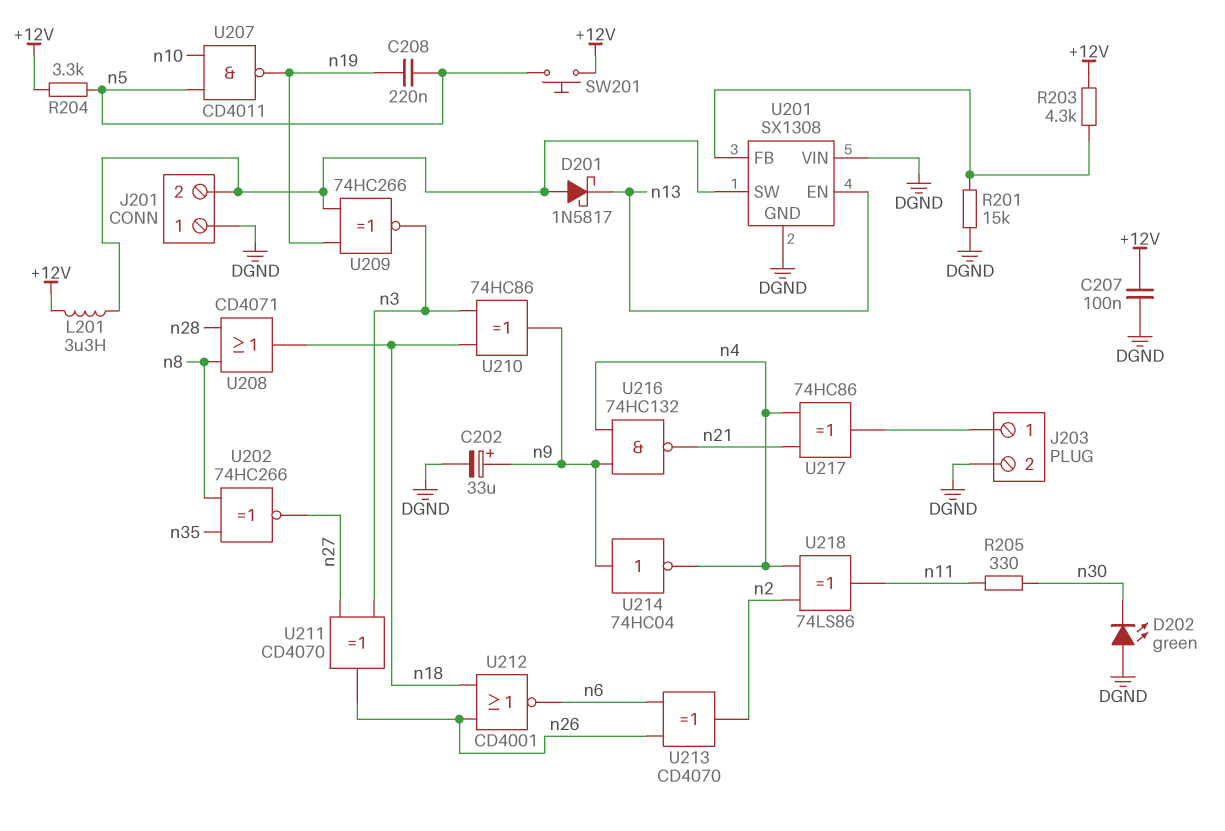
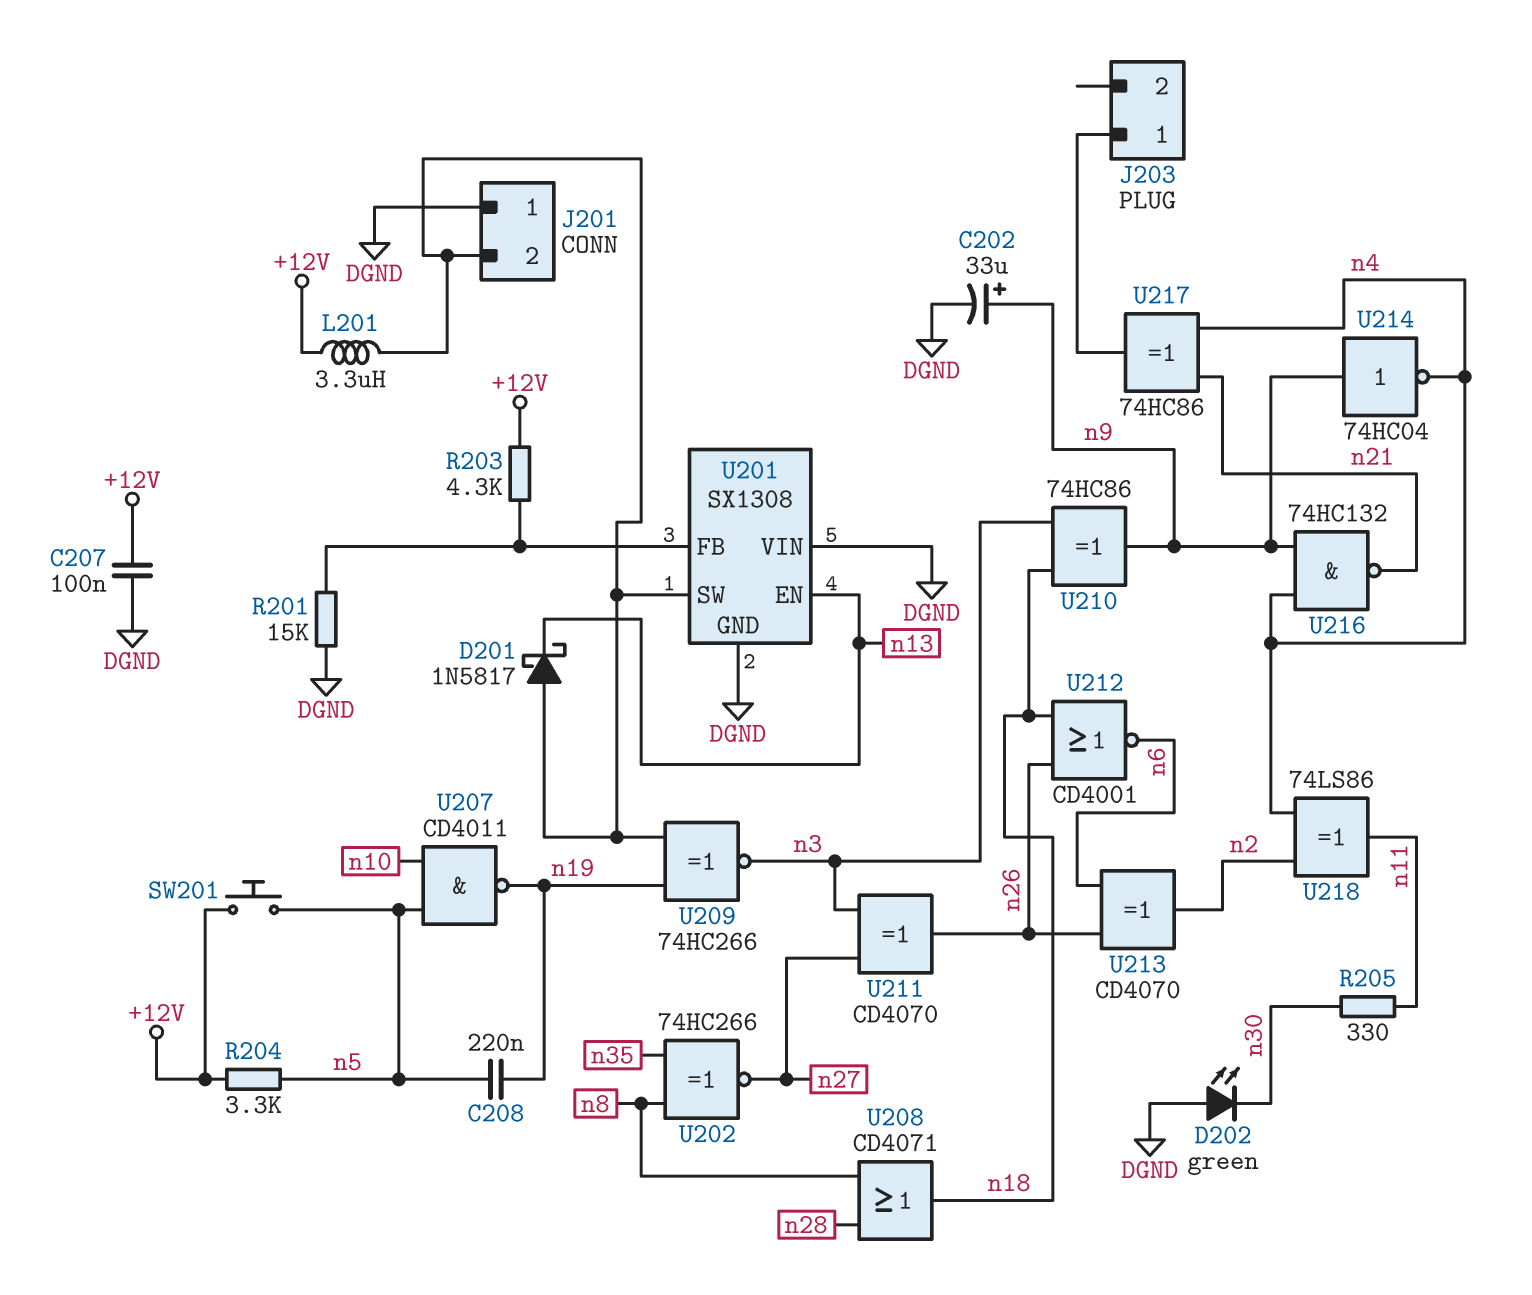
J203 pin 2: DGND -> none

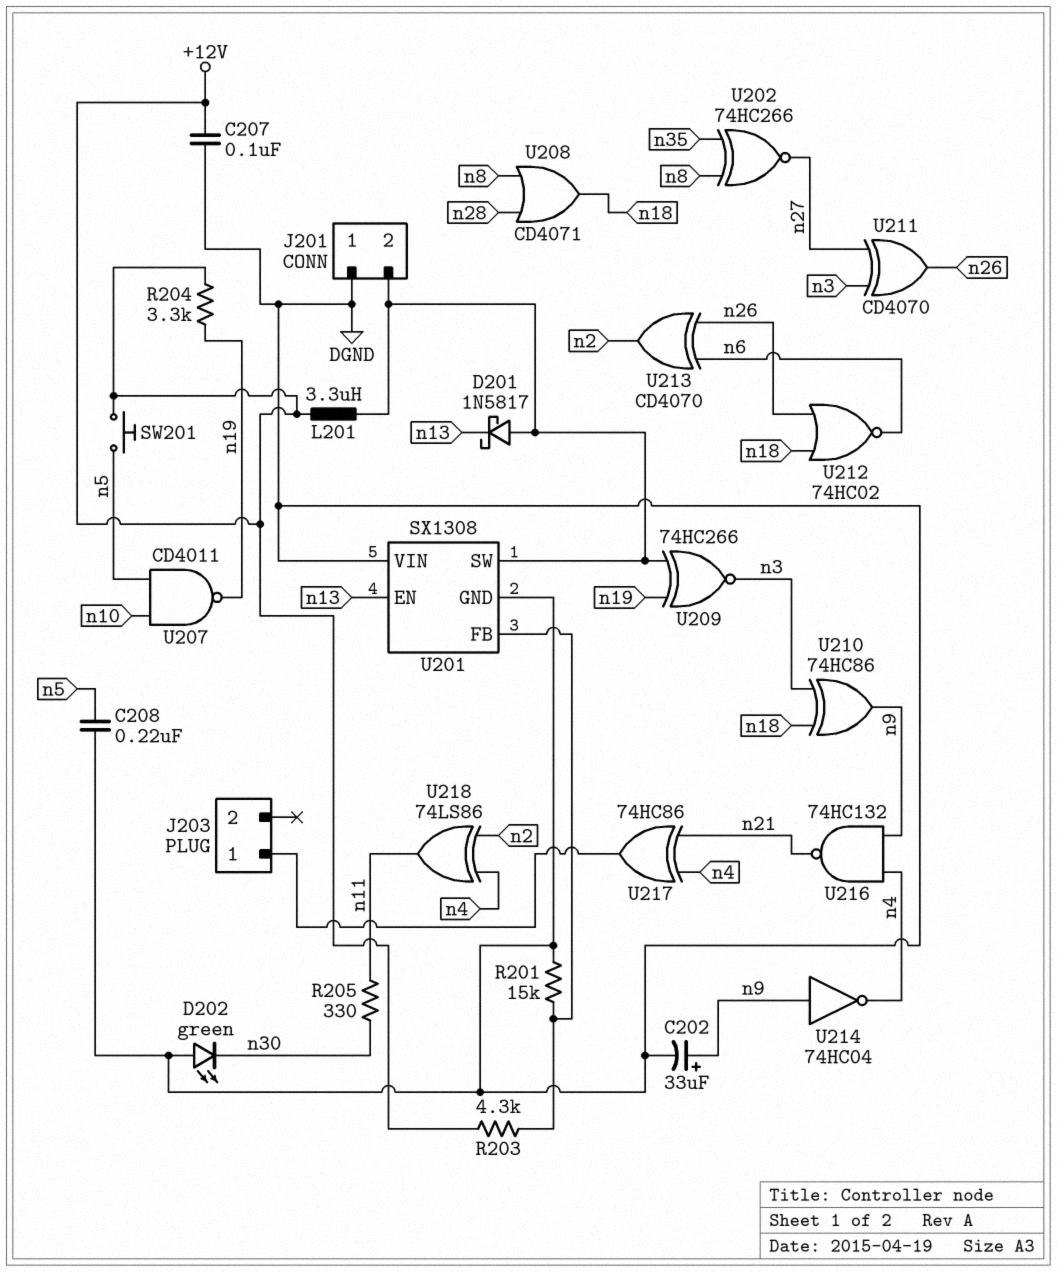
C208: 220nF (n5, n19) -> 220nF (DGND, n5)
R204: 3.3k (+12V, n5) -> 3.3k (+12V, n19)
U212: NOR CD4001 (in n18, in n26, out n6) -> NOR 74HC02 (in n18, in n26, out n6)

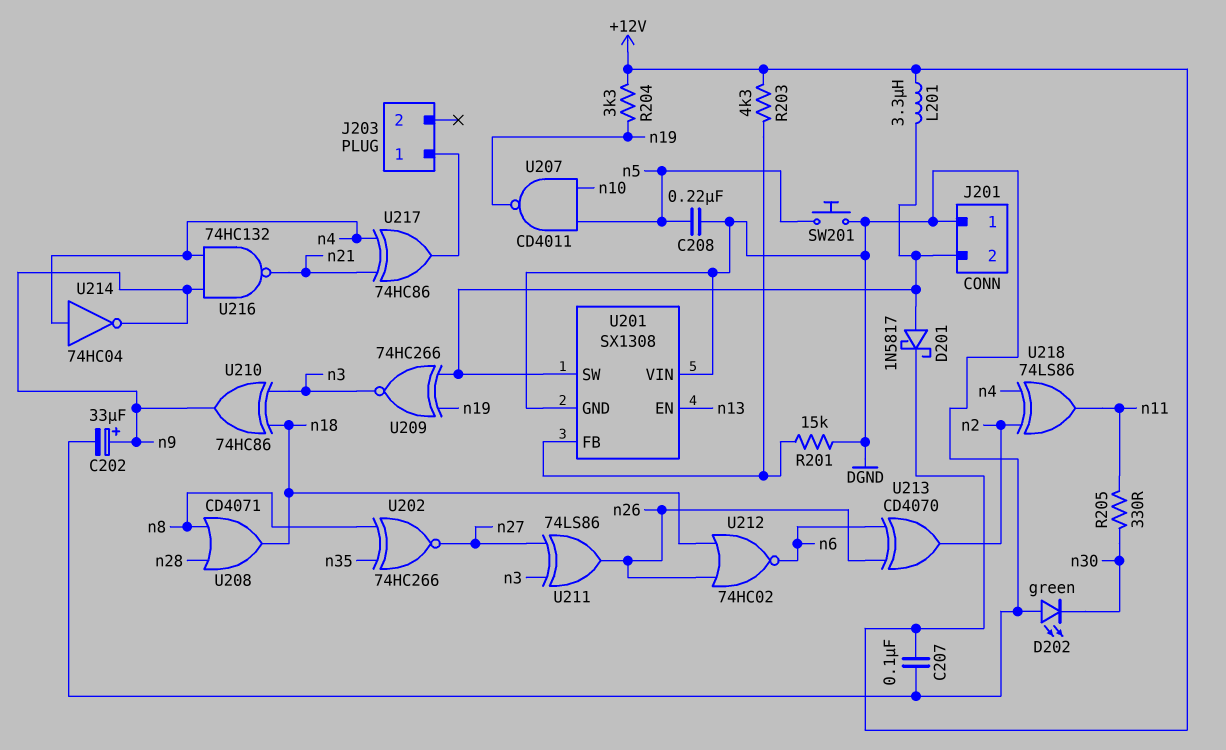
D201: schottky 1N5817 (A J201/2, K n13) -> schottky 1N5817 (A J201/2, K +12V)
SW201: button (+12V, n5) -> button (DGND, n5)
U211: XOR CD4070 (in n3, in n27, out n26) -> XOR 74LS86 (in n3, in n27, out n26)
U214: NOT 74HC04 (in n9, out n4) -> NOT 74HC04 (in n4, out n9)

